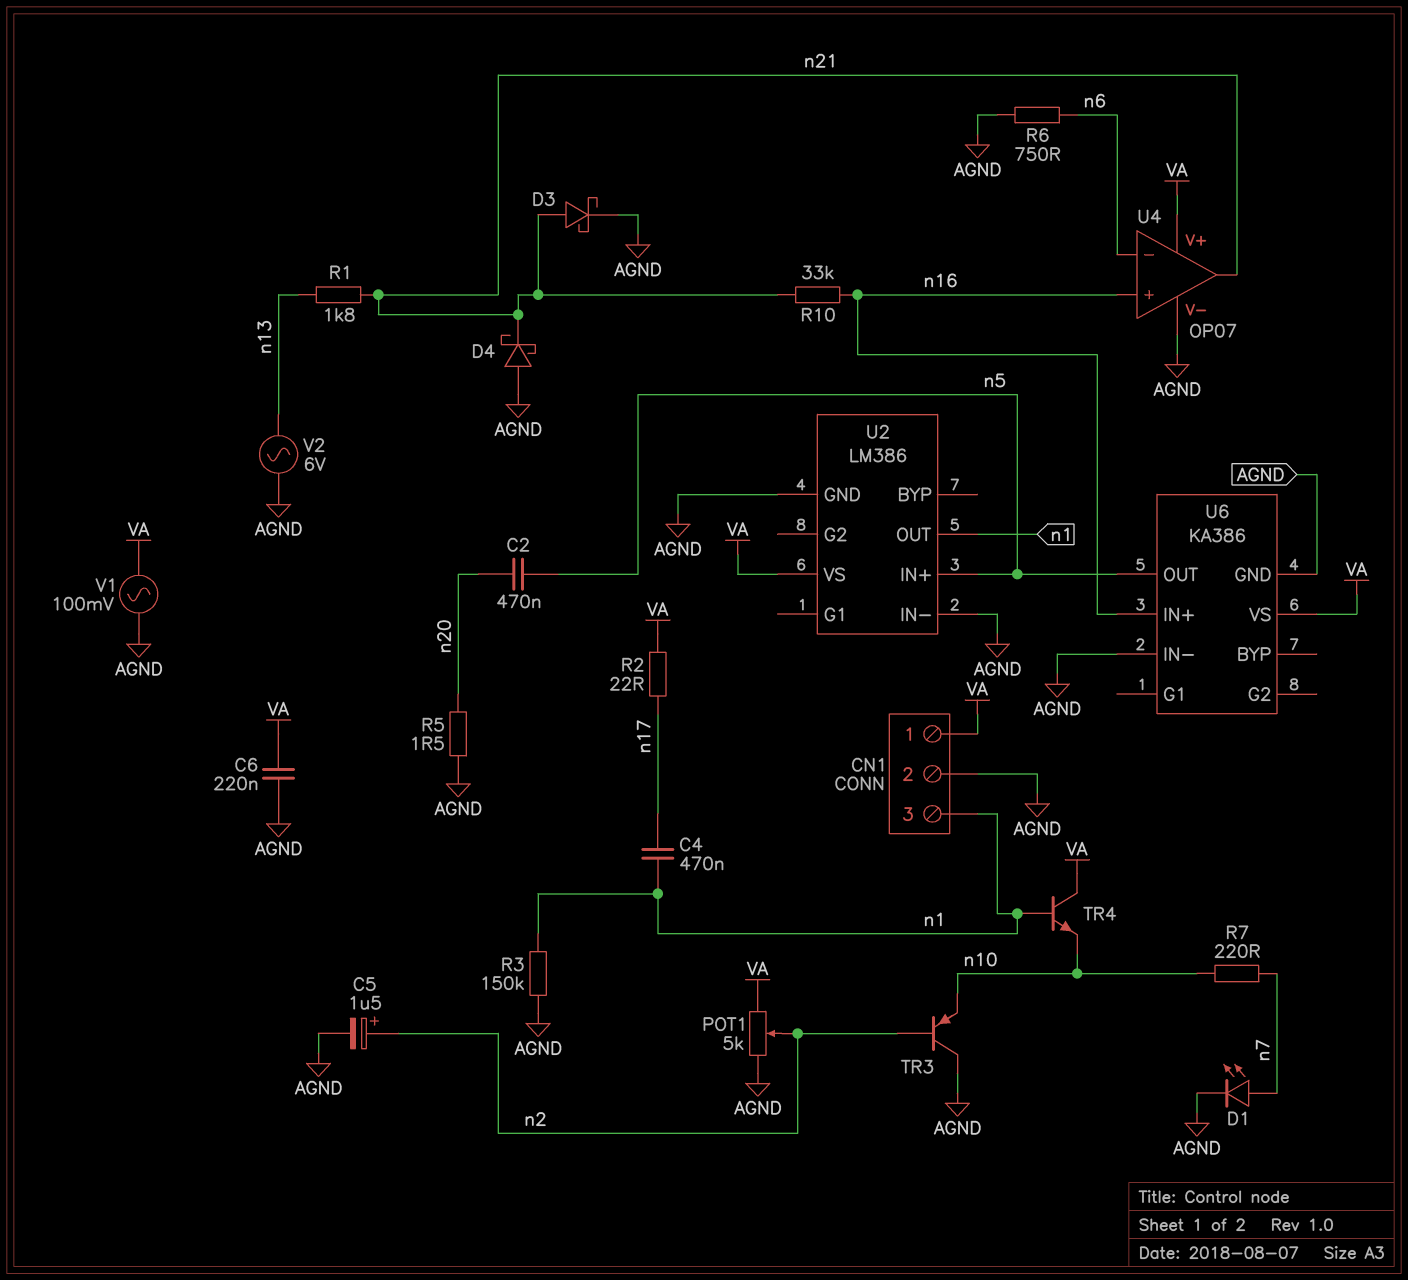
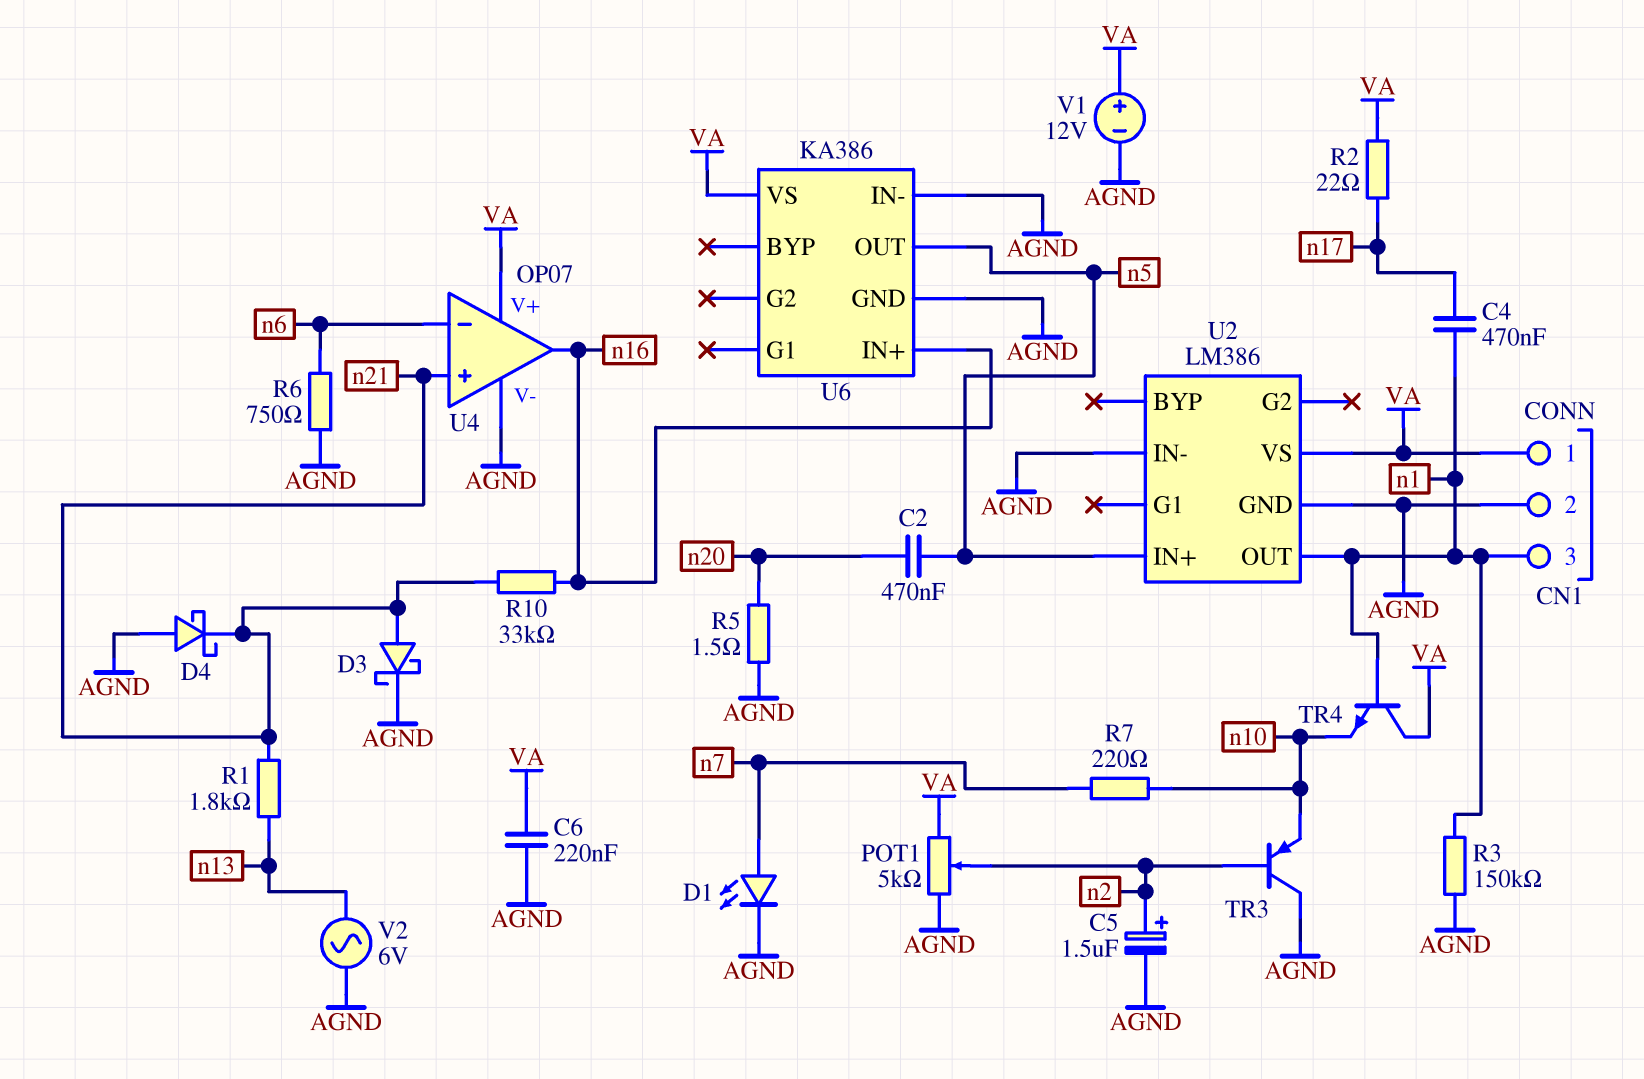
U4 pin in+: n16 -> n21
U4 pin out: n21 -> n16
V1: AC 100mV (AGND, VA) -> 12V (plus VA, minus AGND)

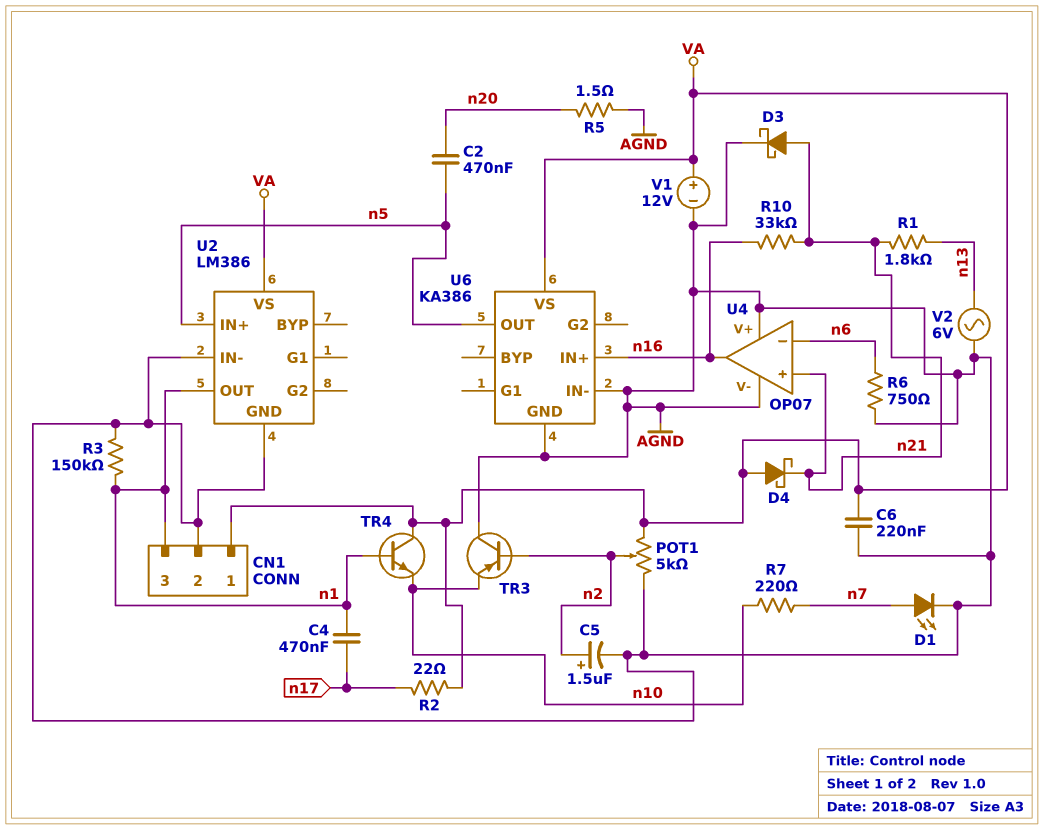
D4: schottky (A AGND, K n21) -> schottky (A VA, K n21)
U4 pin V+: VA -> AGND

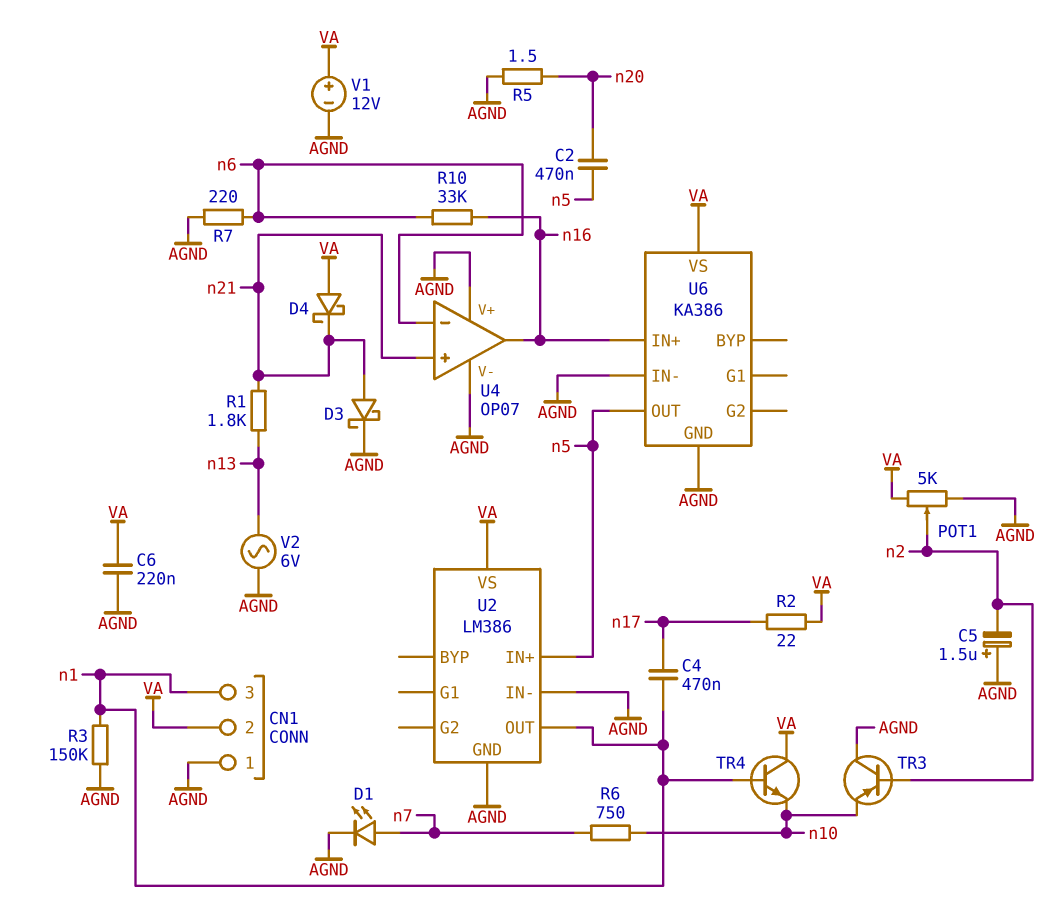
C5: 1.5uF (plus n2, minus AGND) -> 1.5uF (plus AGND, minus n2)
CN1 pin 1: VA -> AGND
CN1 pin 2: AGND -> VA
R6: 750 (AGND, n6) -> 750 (n7, n10)
R7: 220 (n7, n10) -> 220 (AGND, n6)
R10: 33k (n16, n21) -> 33k (n6, n16)

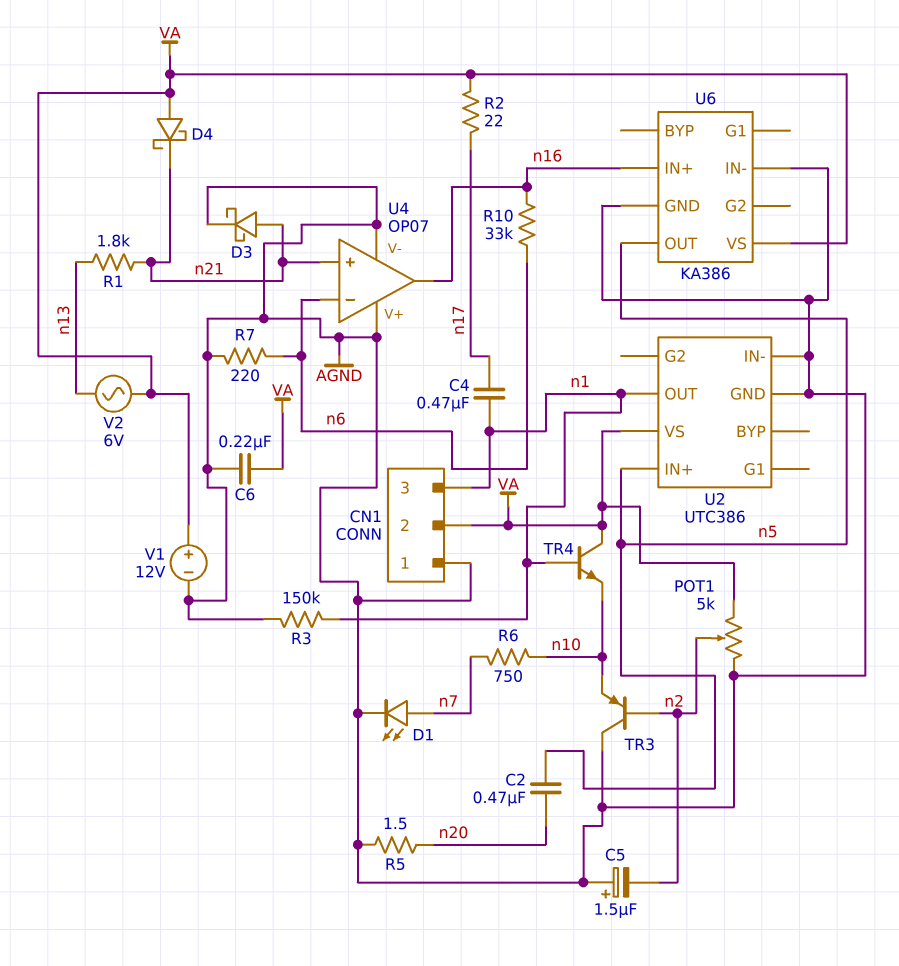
U2: LM386 -> UTC386
V2: AC 6V (AGND, n13) -> AC 6V (VA, n13)

